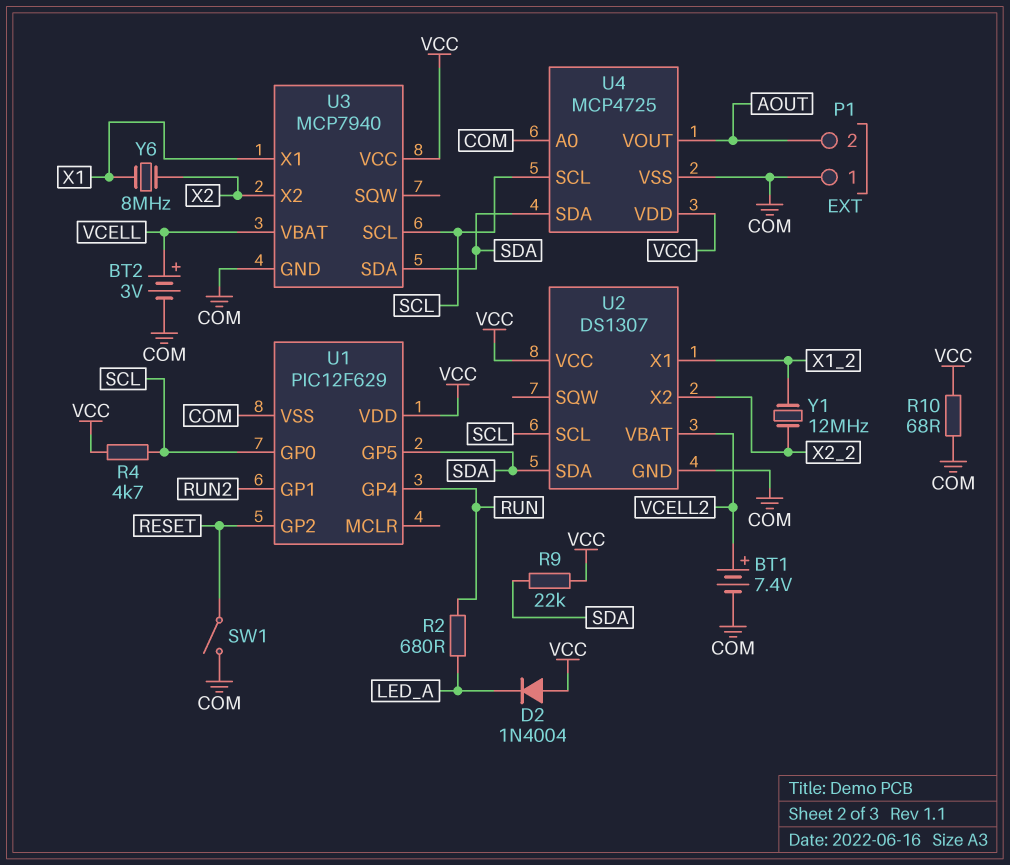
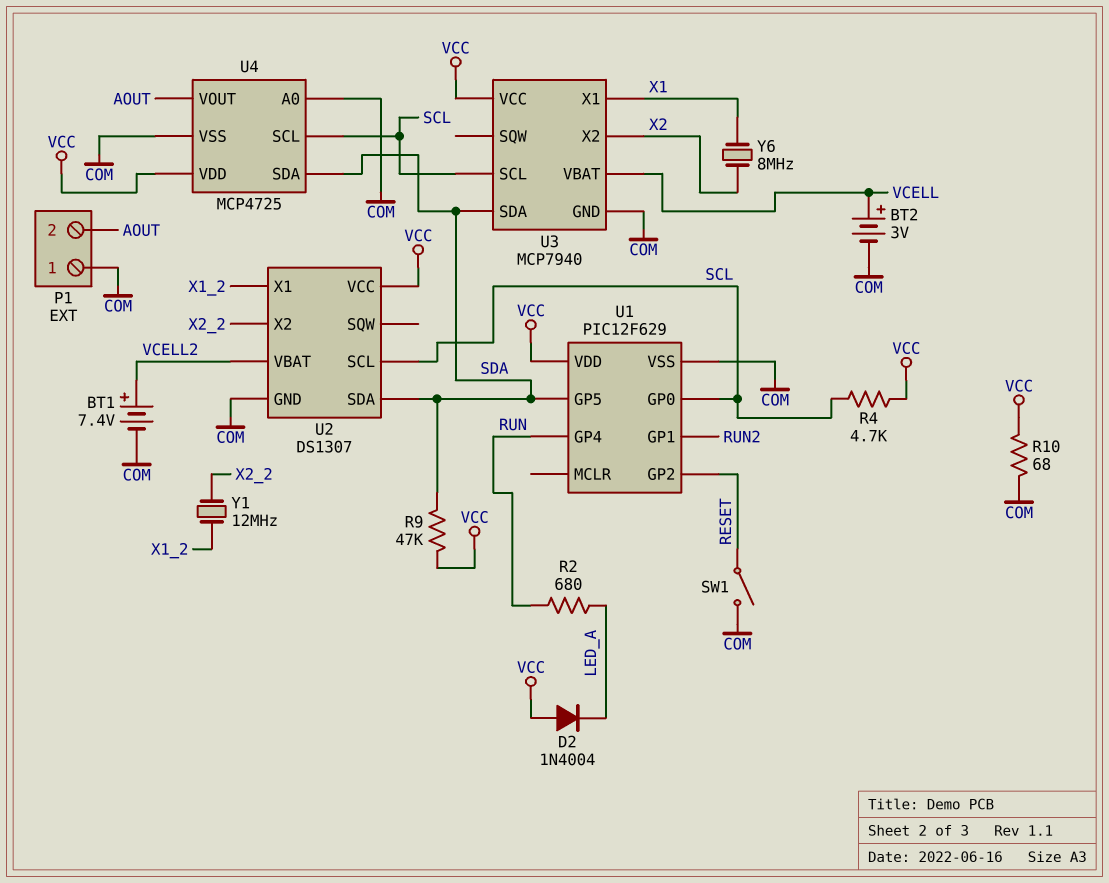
R9: 22k (SDA, VCC) -> 47k (SDA, VCC)

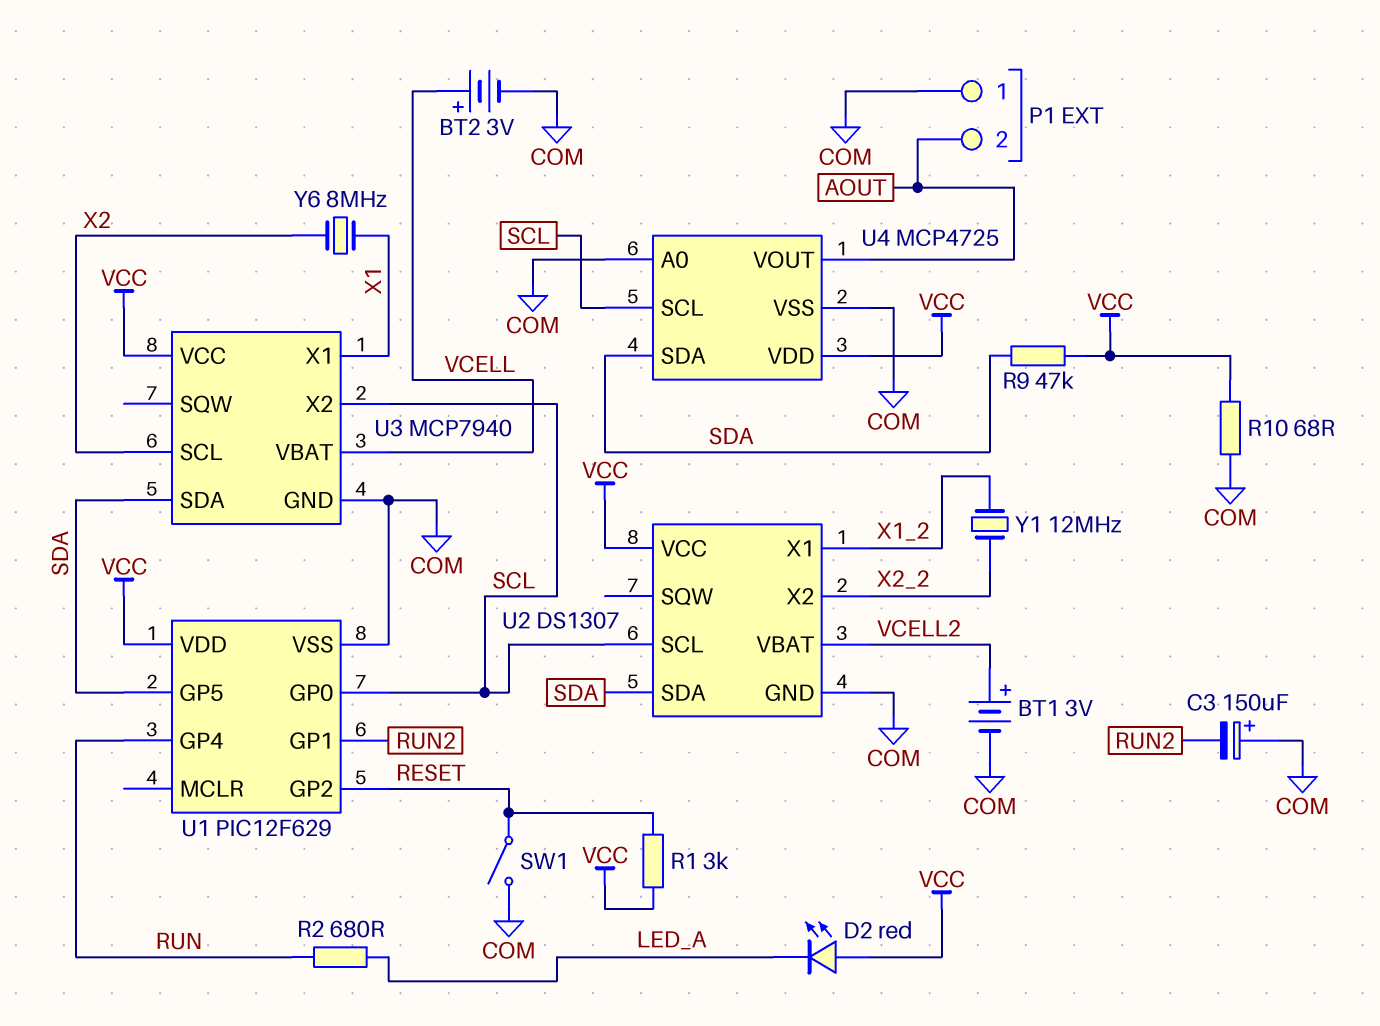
BT1: 7.4V (plus VCELL2, minus COM) -> 3V (plus VCELL2, minus COM)
C3: none -> 150uF (plus COM, minus RUN2)
D2: diode 1N4004 (A VCC, K LED_A) -> LED red (A VCC, K LED_A)
R1: none -> 3k (RESET, VCC)
R4: 4.7k (SCL, VCC) -> none
U3 pin SCL: SCL -> X2
U3 pin X2: X2 -> SCL

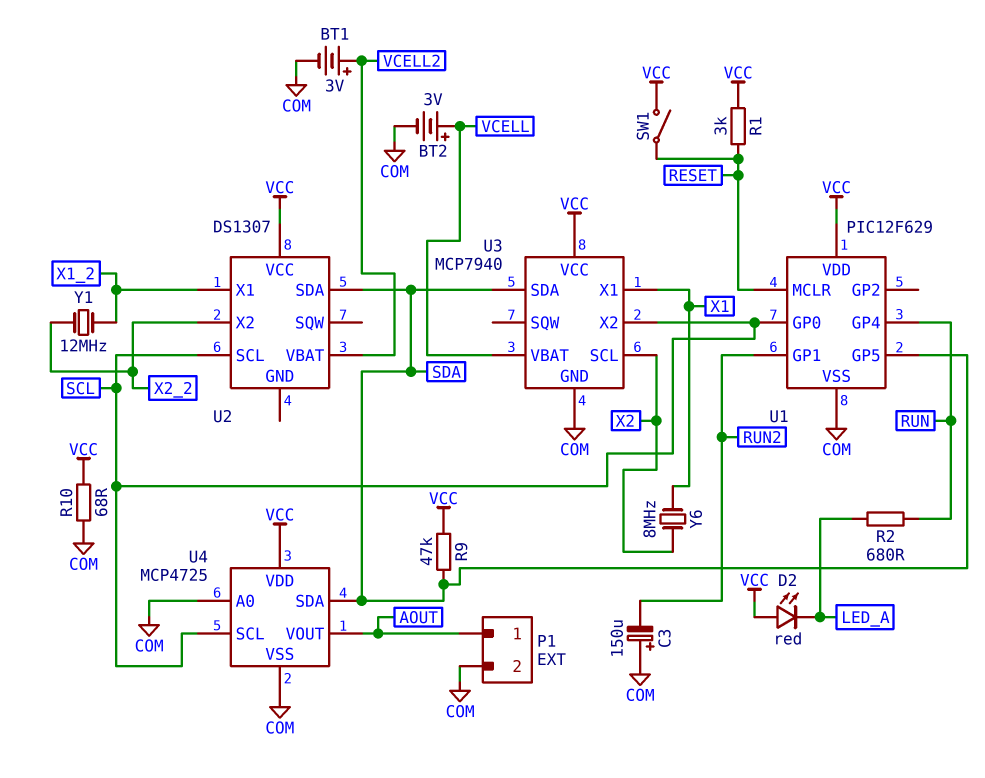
P1 pin 1: COM -> AOUT
P1 pin 2: AOUT -> COM
SW1: switch (COM, RESET) -> switch (RESET, VCC)
U1 pin GP2: RESET -> none
U1 pin MCLR: none -> RESET
U2 pin GND: COM -> none

